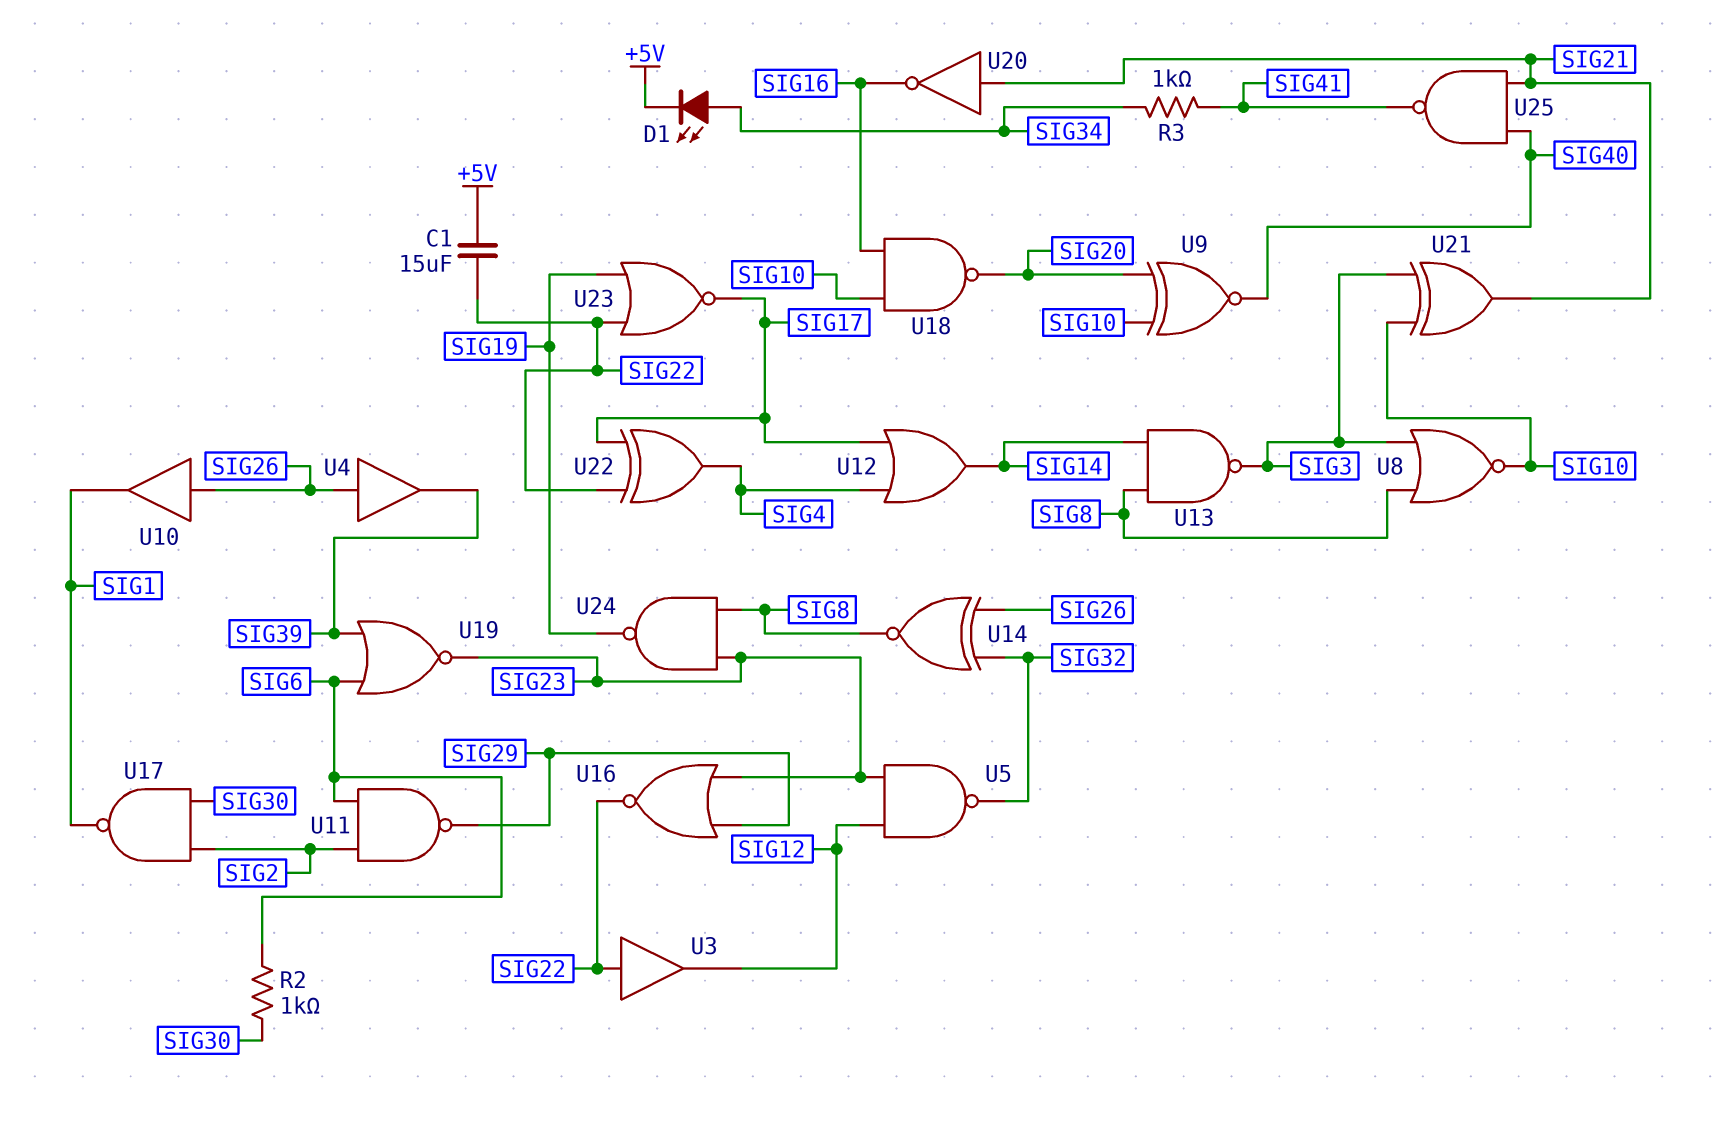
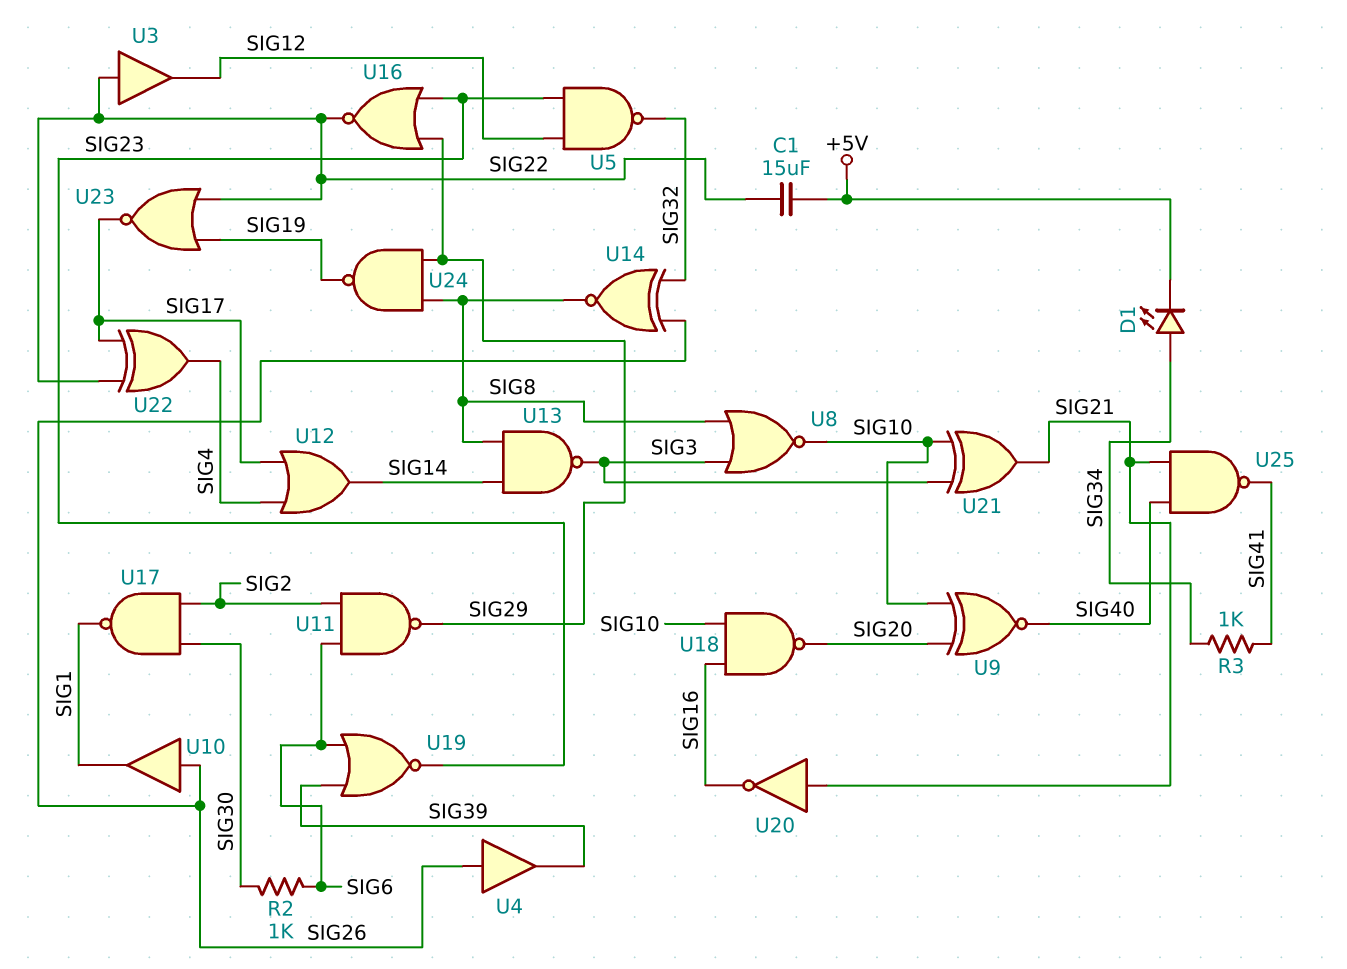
U24: NAND (in SIG8, in SIG23, out SIG19) -> NAND (in SIG8, in SIG29, out SIG19)

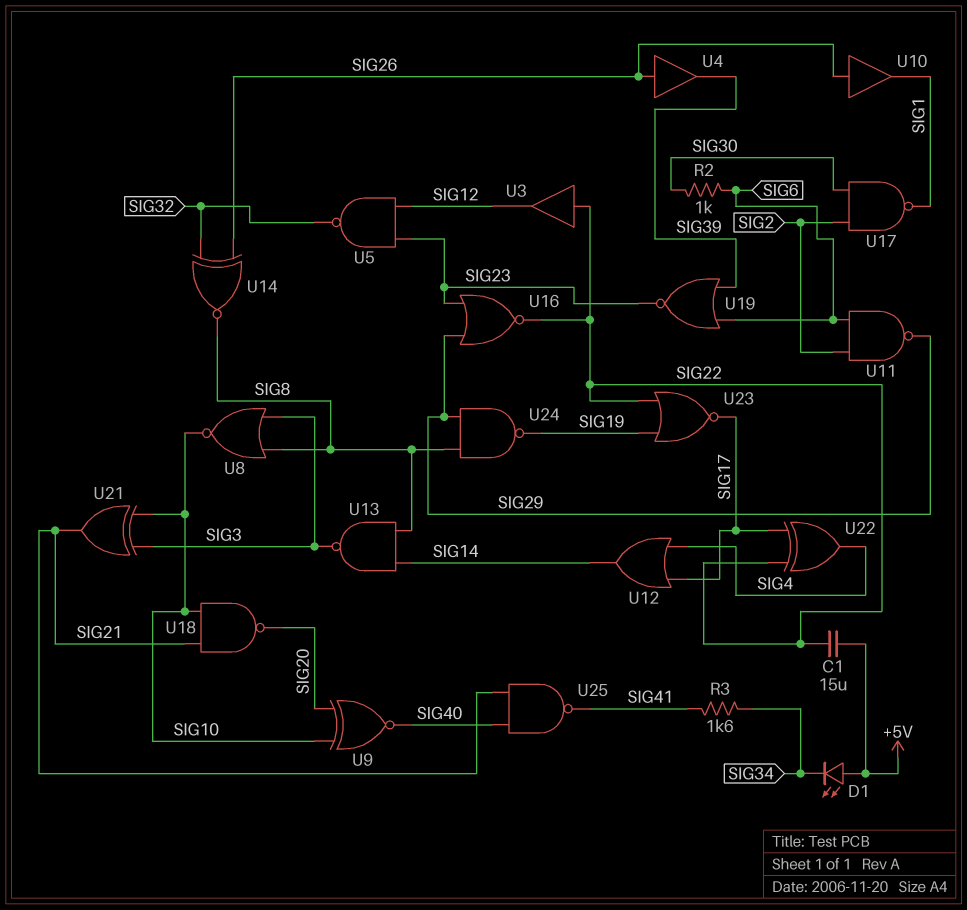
D1: LED (A SIG34, K +5V) -> LED (A +5V, K SIG34)
R3: 1k (SIG34, SIG41) -> 1.6k (SIG34, SIG41)
U18: NAND (in SIG10, in SIG16, out SIG20) -> NAND (in SIG10, in SIG21, out SIG20)
U20: NOT (in SIG21, out SIG16) -> none

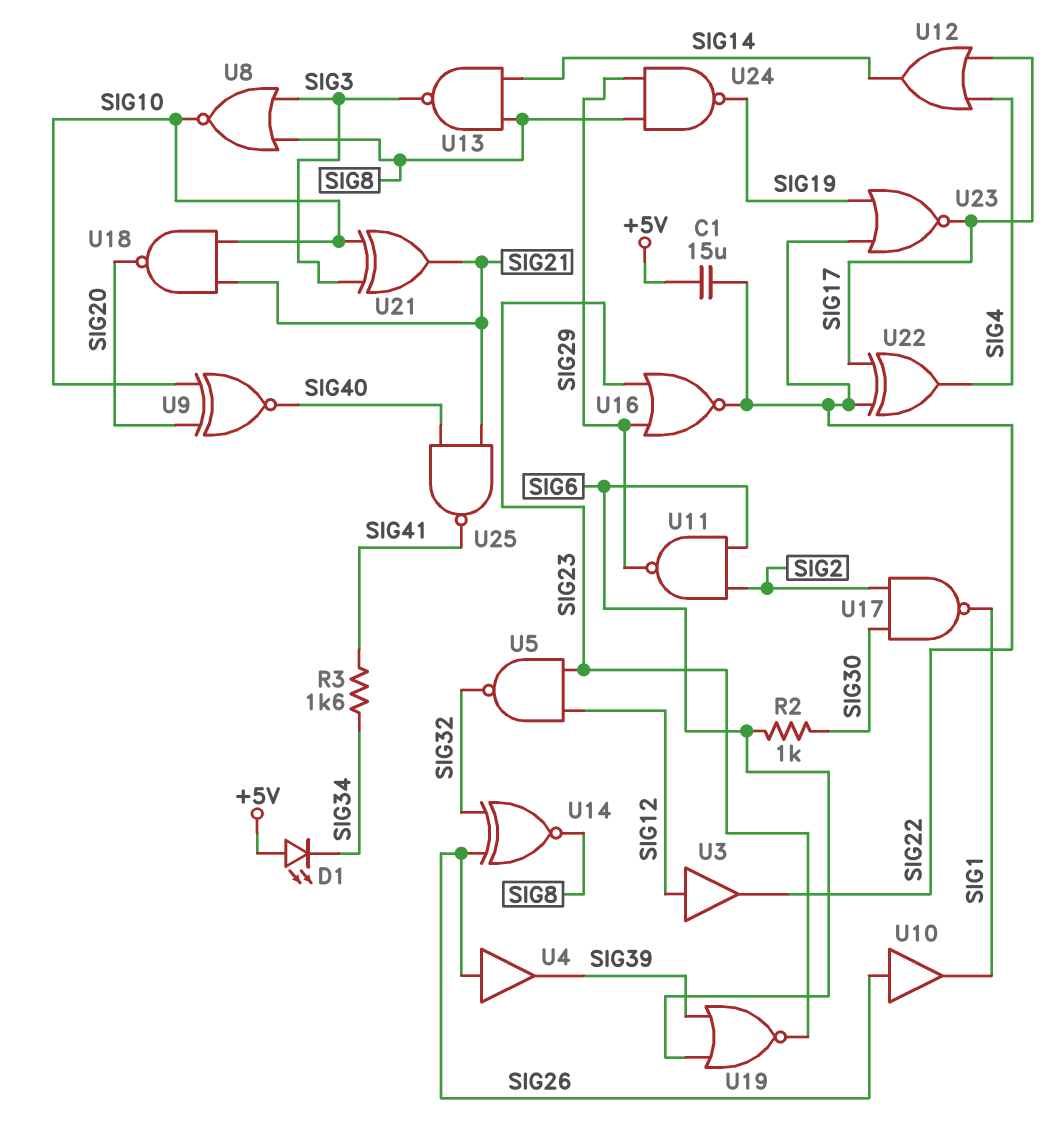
U3: buffer (in SIG22, out SIG12) -> buffer (in SIG12, out SIG22)

